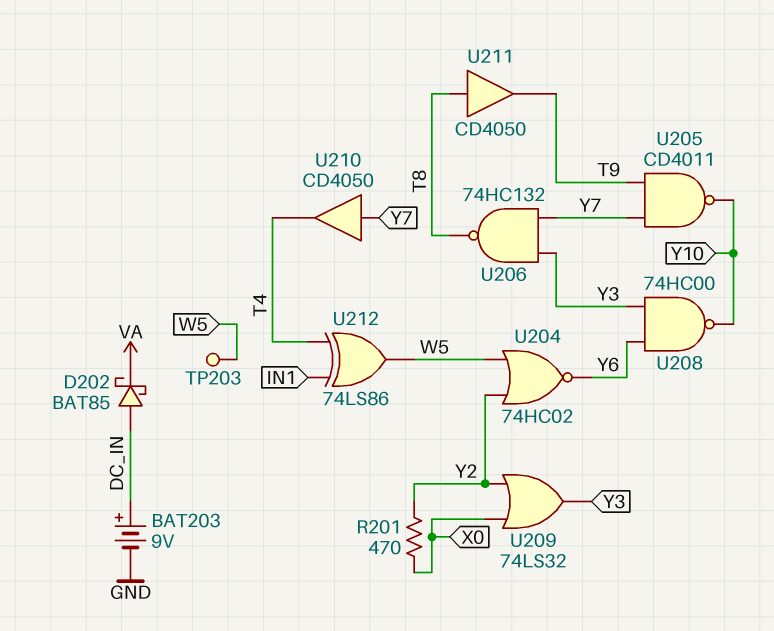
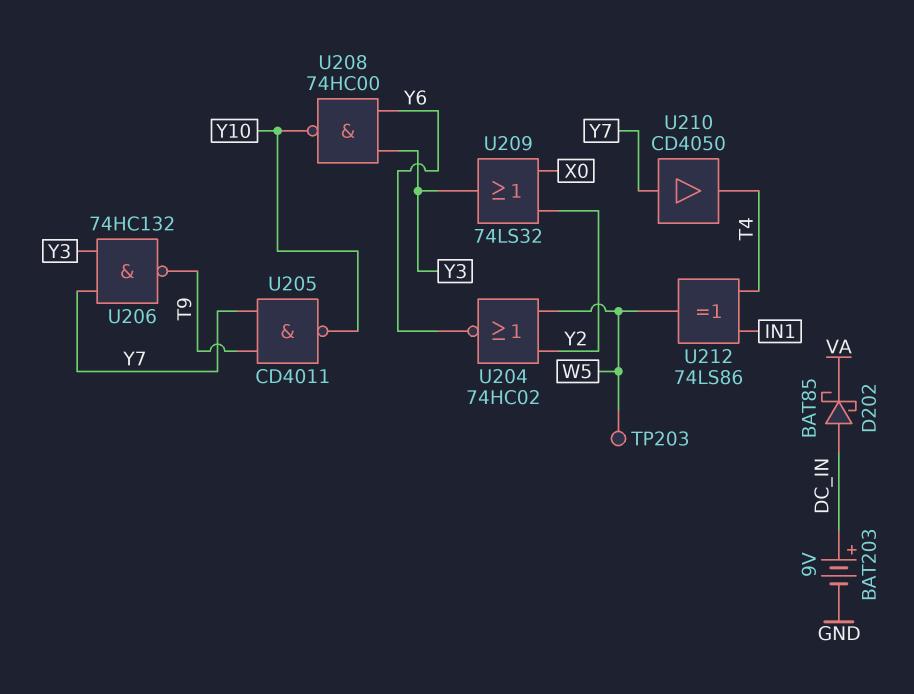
R201: 470 (X0, Y2) -> none
U206: NAND 74HC132 (in Y3, in Y7, out T8) -> NAND 74HC132 (in Y3, in Y7, out T9)
U211: buffer CD4050 (in T8, out T9) -> none

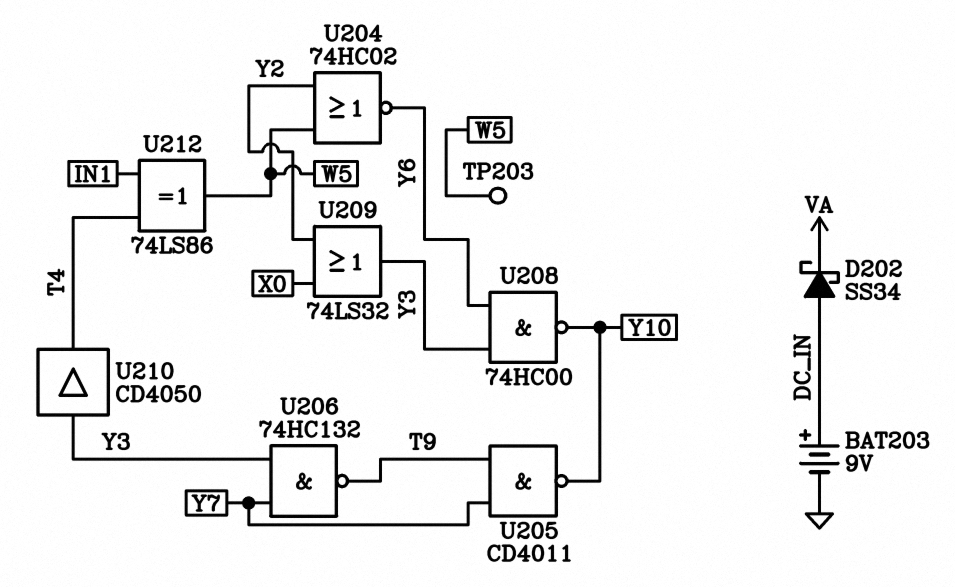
D202: schottky BAT85 (A DC_IN, K VA) -> schottky SS34 (A DC_IN, K VA)
U210: buffer CD4050 (in Y7, out T4) -> buffer CD4050 (in Y3, out T4)

